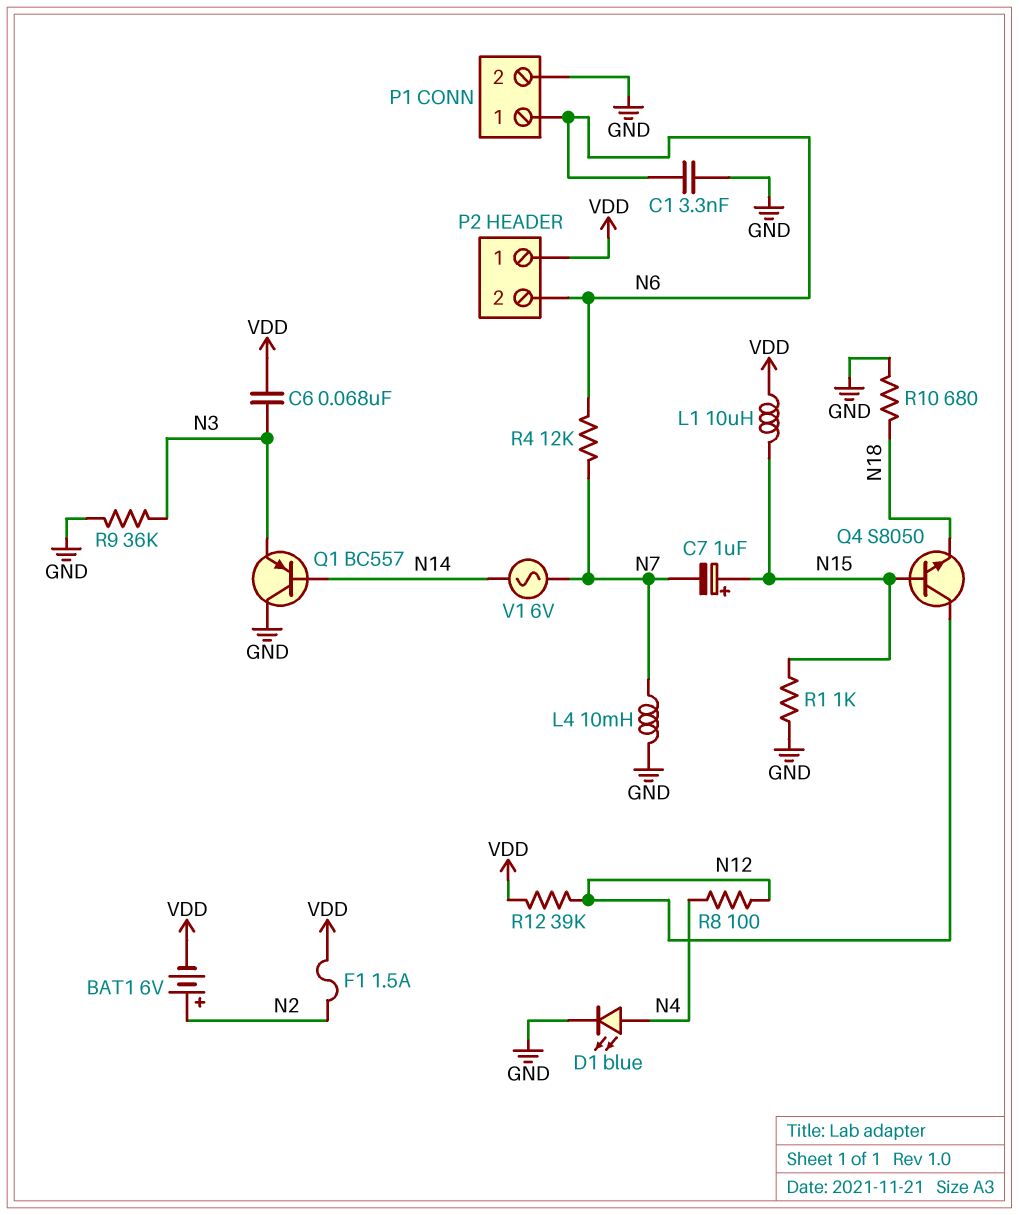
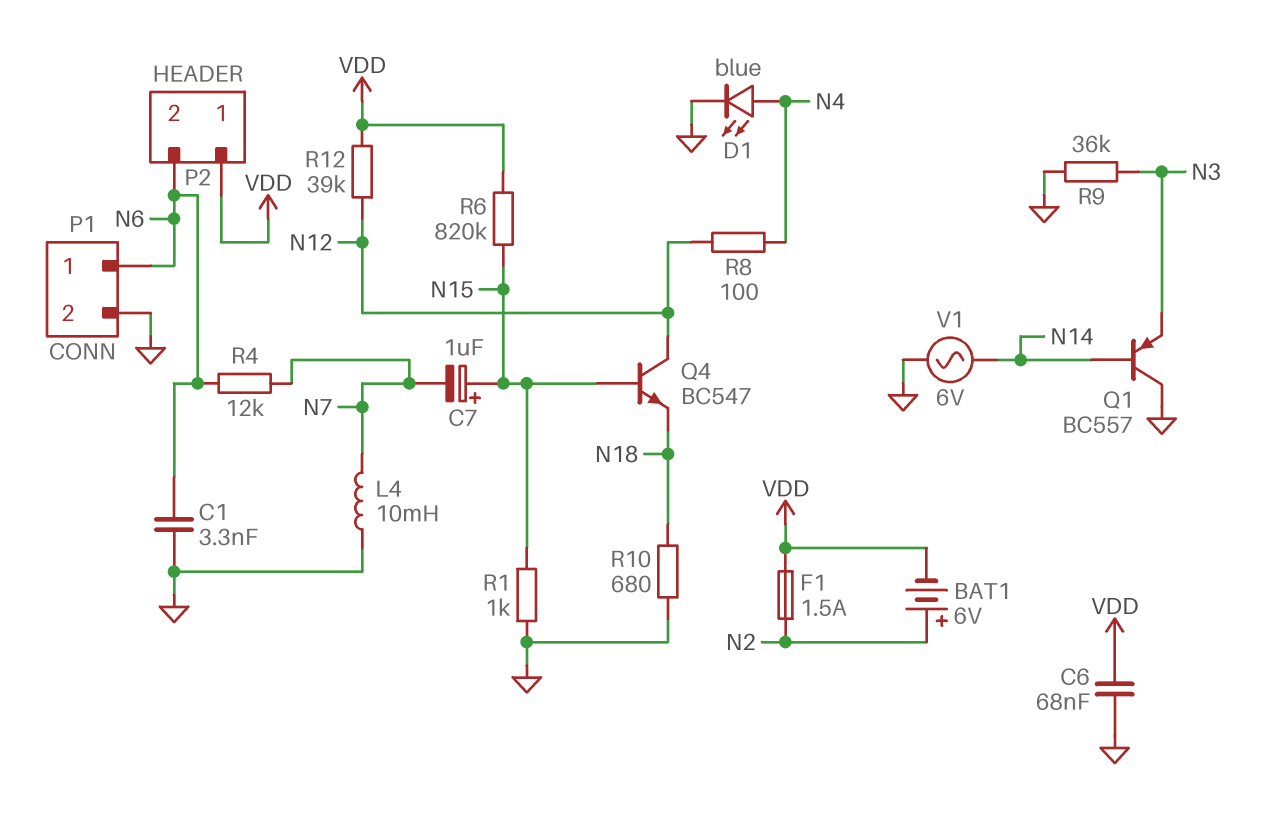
C6: 68nF (N3, VDD) -> 68nF (GND, VDD)
L1: 10uH (N15, VDD) -> none
Q4: NPN S8050 (B N15, C N12, E N18) -> NPN BC547 (B N15, C N12, E N18)
R6: none -> 820k (N15, VDD)
V1: AC 6V (N7, N14) -> AC 6V (GND, N14)

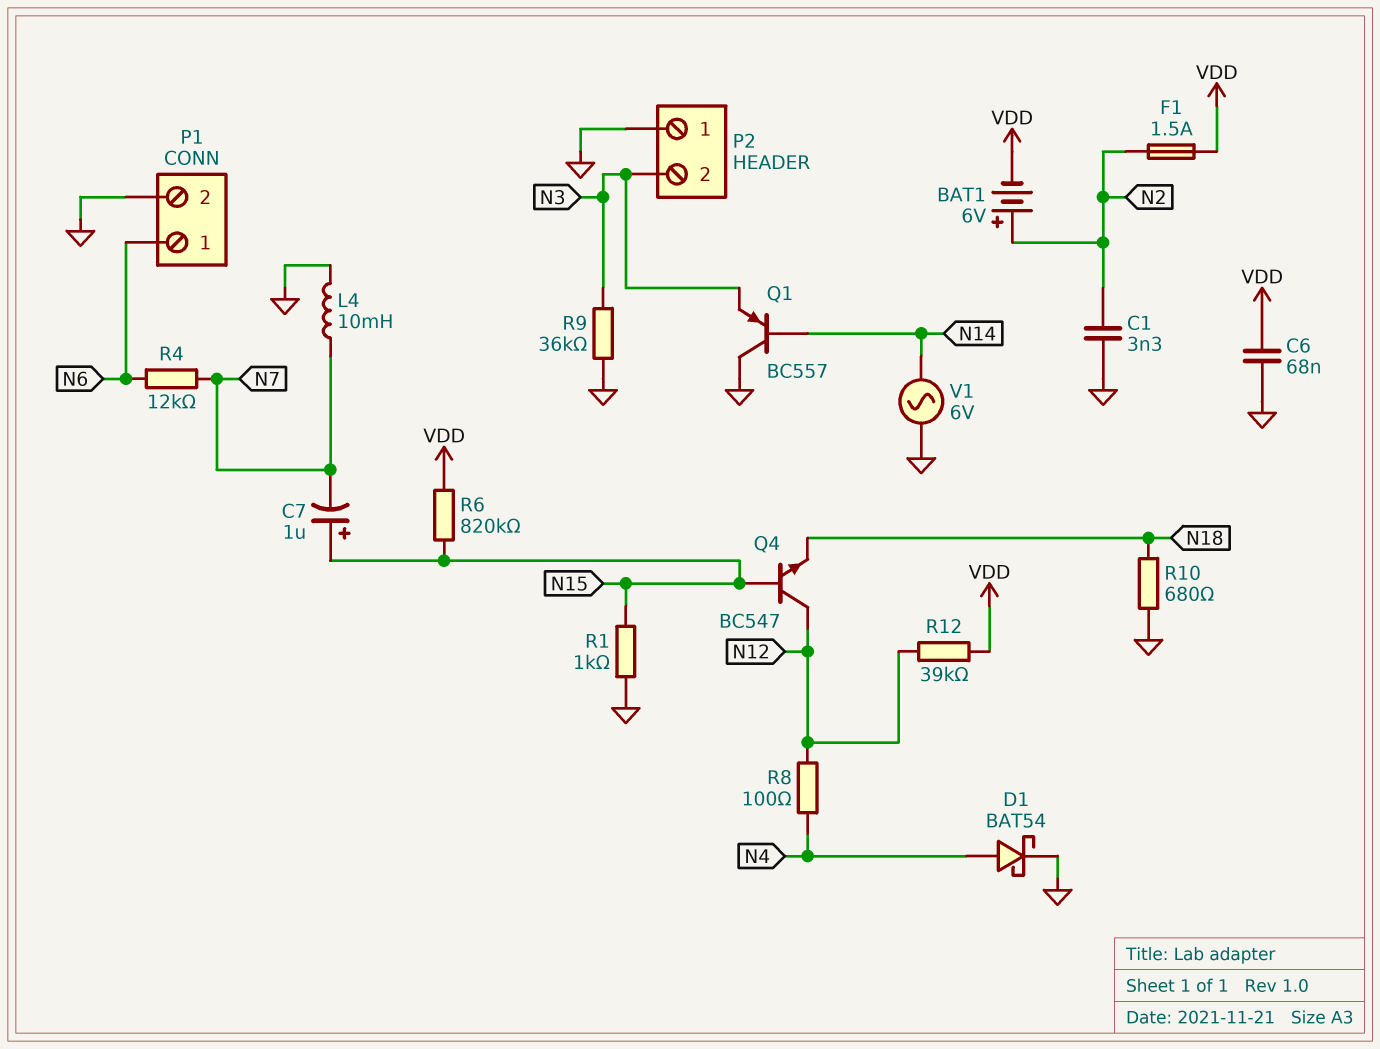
C1: 3.3nF (GND, N6) -> 3.3nF (GND, N2)
D1: LED blue (A N4, K GND) -> schottky BAT54 (A N4, K GND)
P2 pin 1: VDD -> GND
P2 pin 2: N6 -> N3

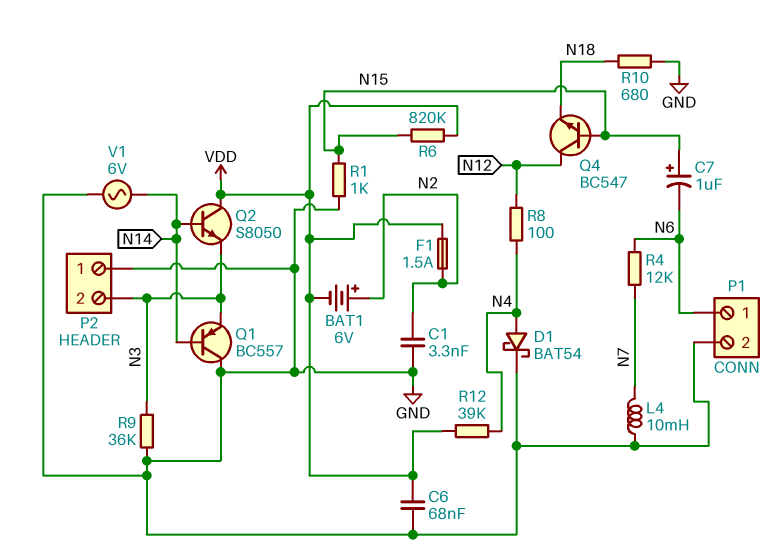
C7: 1uF (plus N15, minus N7) -> 1uF (plus N15, minus N6)
Q2: none -> NPN S8050 (B N14, C VDD, E N3)
R12: 39k (N12, VDD) -> 39k (N4, VDD)

